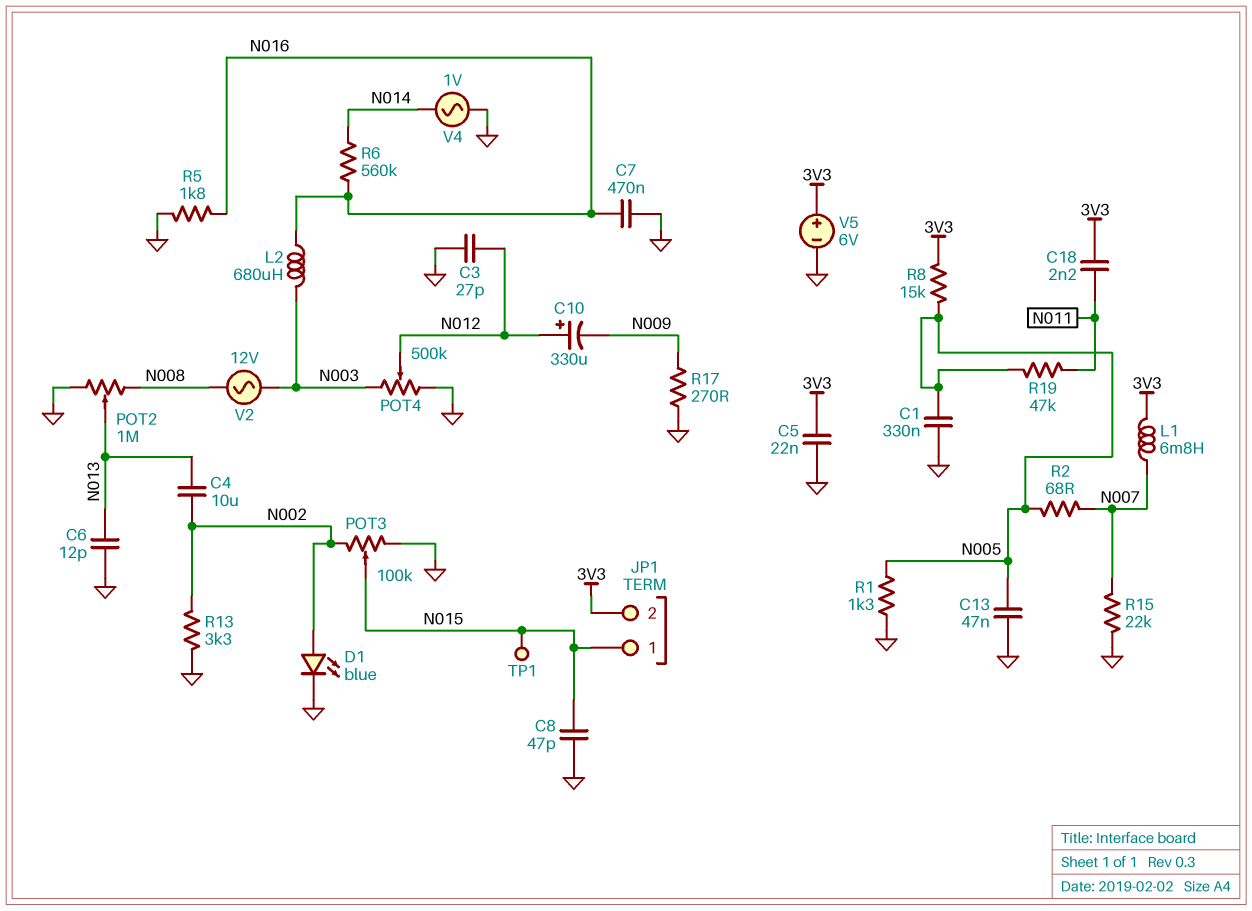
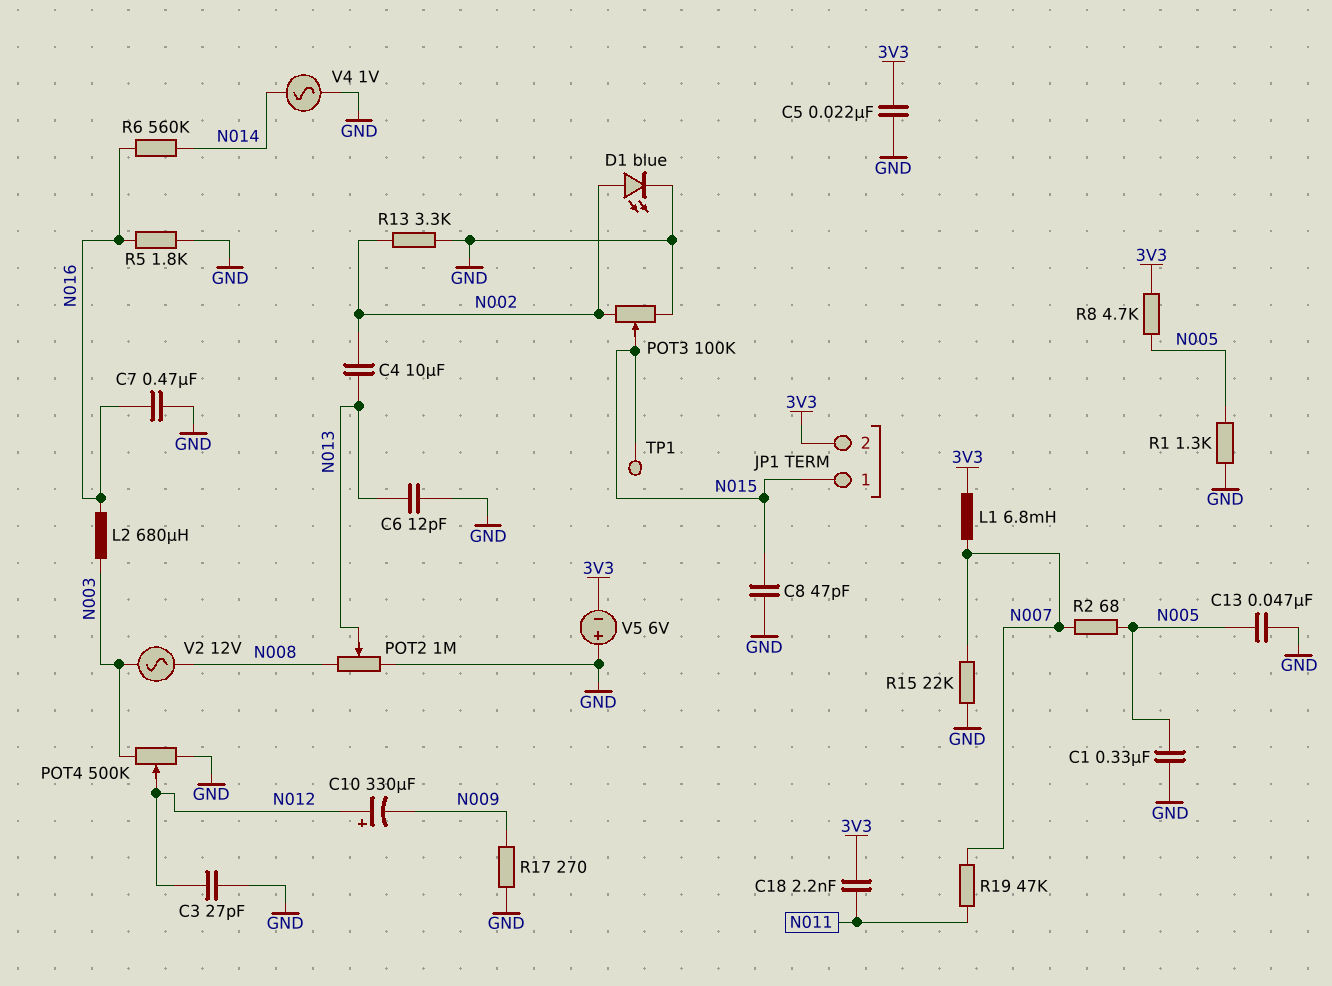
R8: 15k (3V3, N005) -> 4.7k (3V3, N005)
R19: 47k (N005, N011) -> 47k (N007, N011)
V5: 6V (plus 3V3, minus GND) -> 6V (plus GND, minus 3V3)

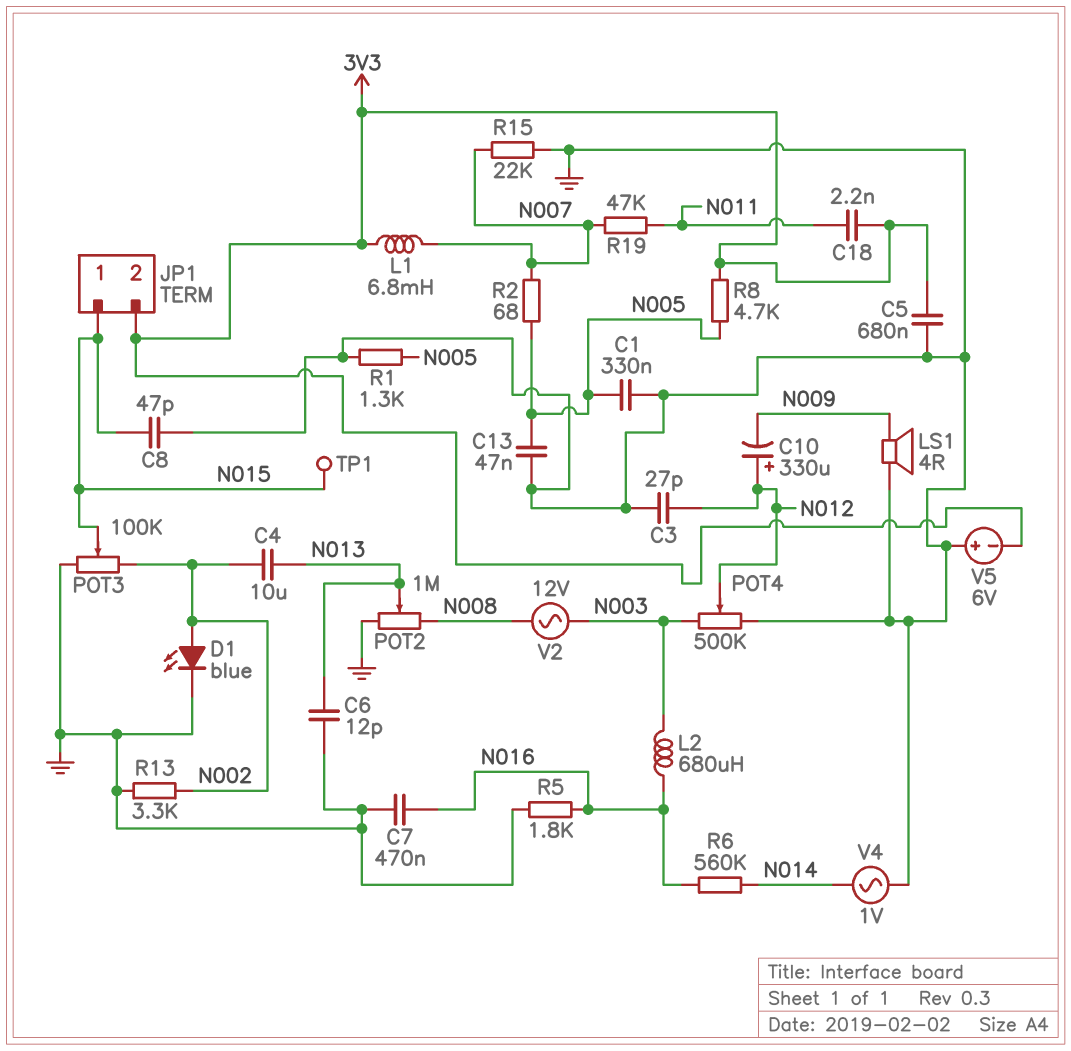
C5: 22nF (3V3, GND) -> 680nF (3V3, GND)
LS1: none -> speaker 4R (GND, N009)
R17: 270 (GND, N009) -> none

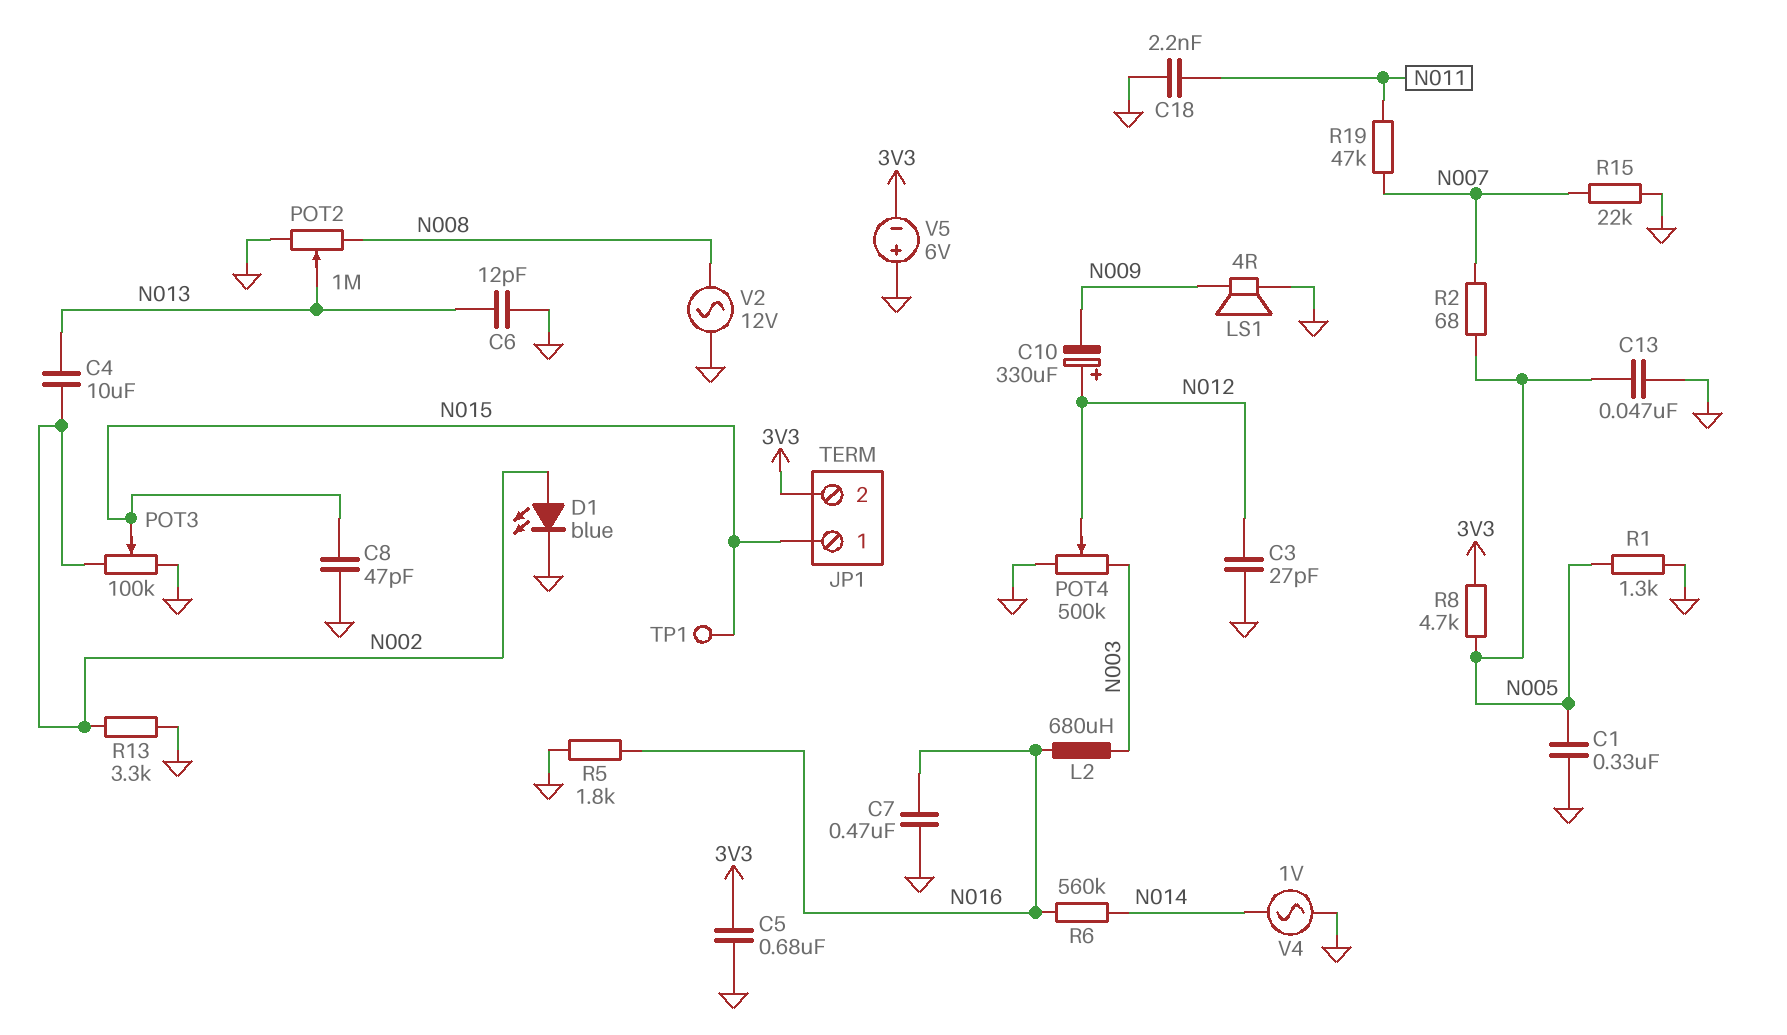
C18: 2.2nF (3V3, N011) -> 2.2nF (GND, N011)
L1: 6.8mH (3V3, N007) -> none
V2: AC 12V (N003, N008) -> AC 12V (GND, N008)

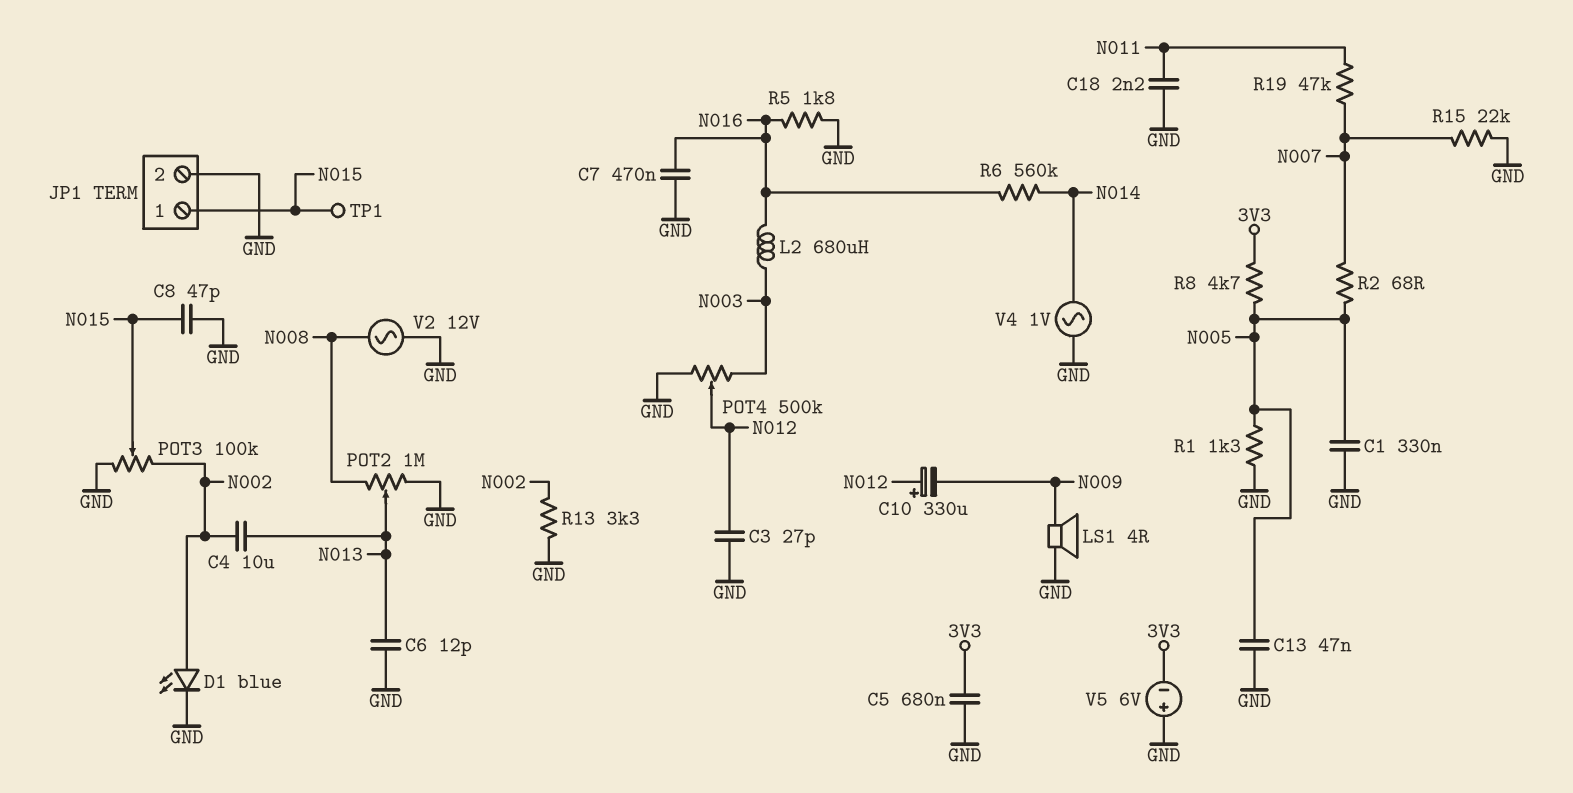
JP1 pin 2: 3V3 -> GND

